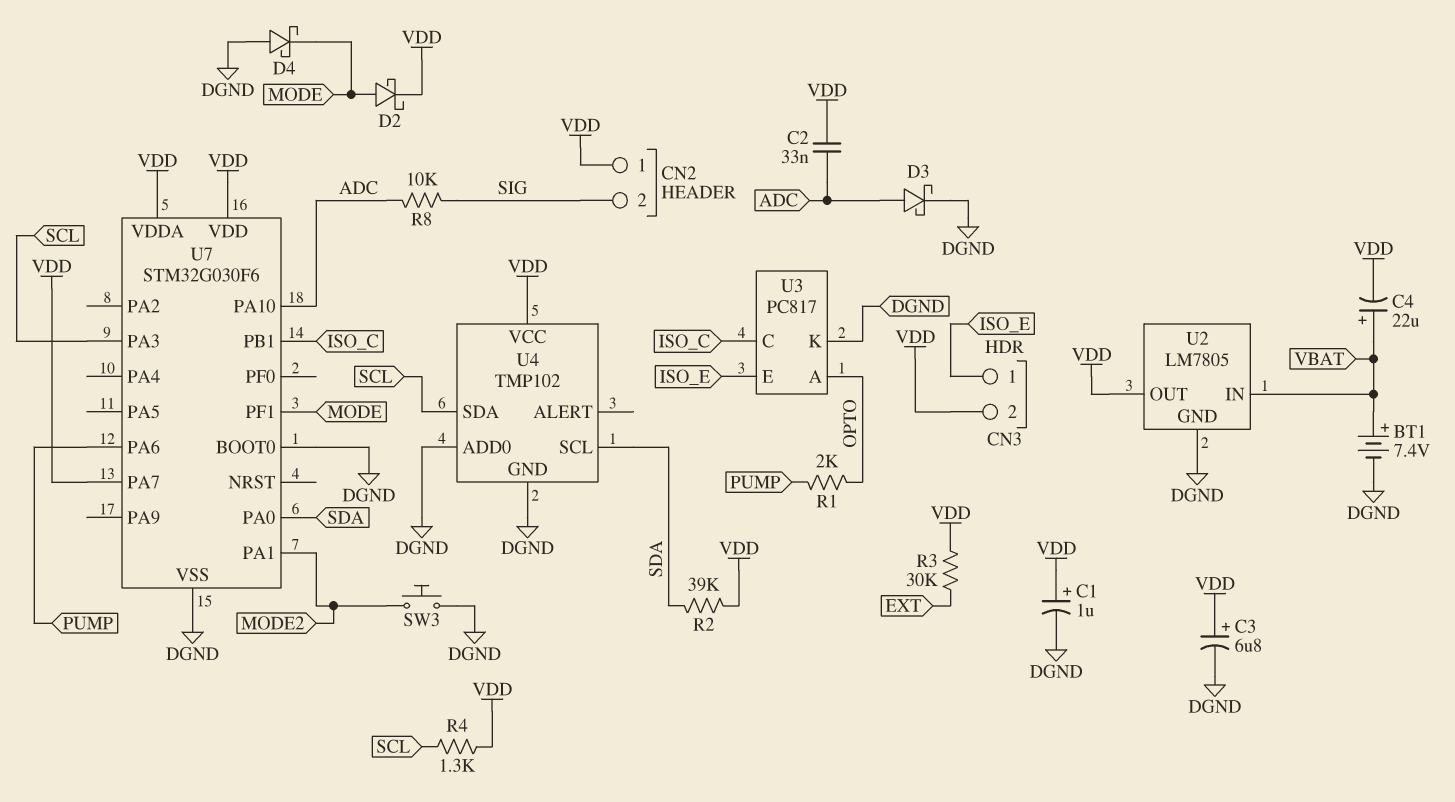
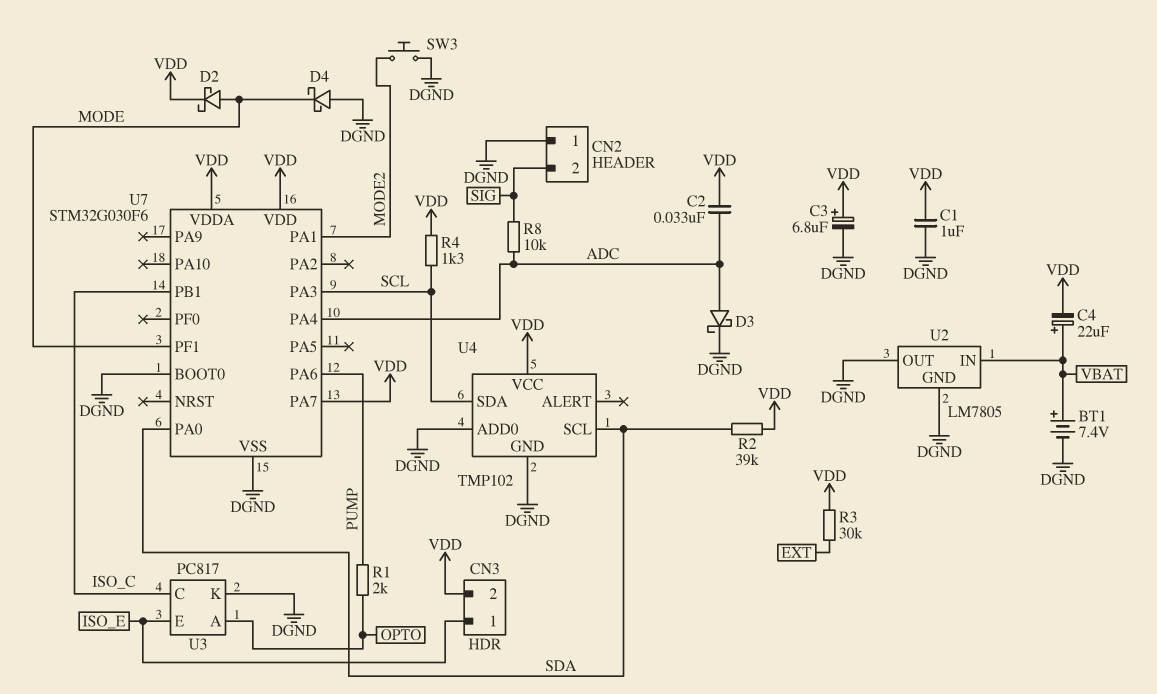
C1: 1uF (plus VDD, minus DGND) -> 1uF (DGND, VDD)
CN2 pin 1: VDD -> DGND
U2 pin OUT: VDD -> DGND
U7 pin PA4: none -> ADC
U7 pin PA10: ADC -> none

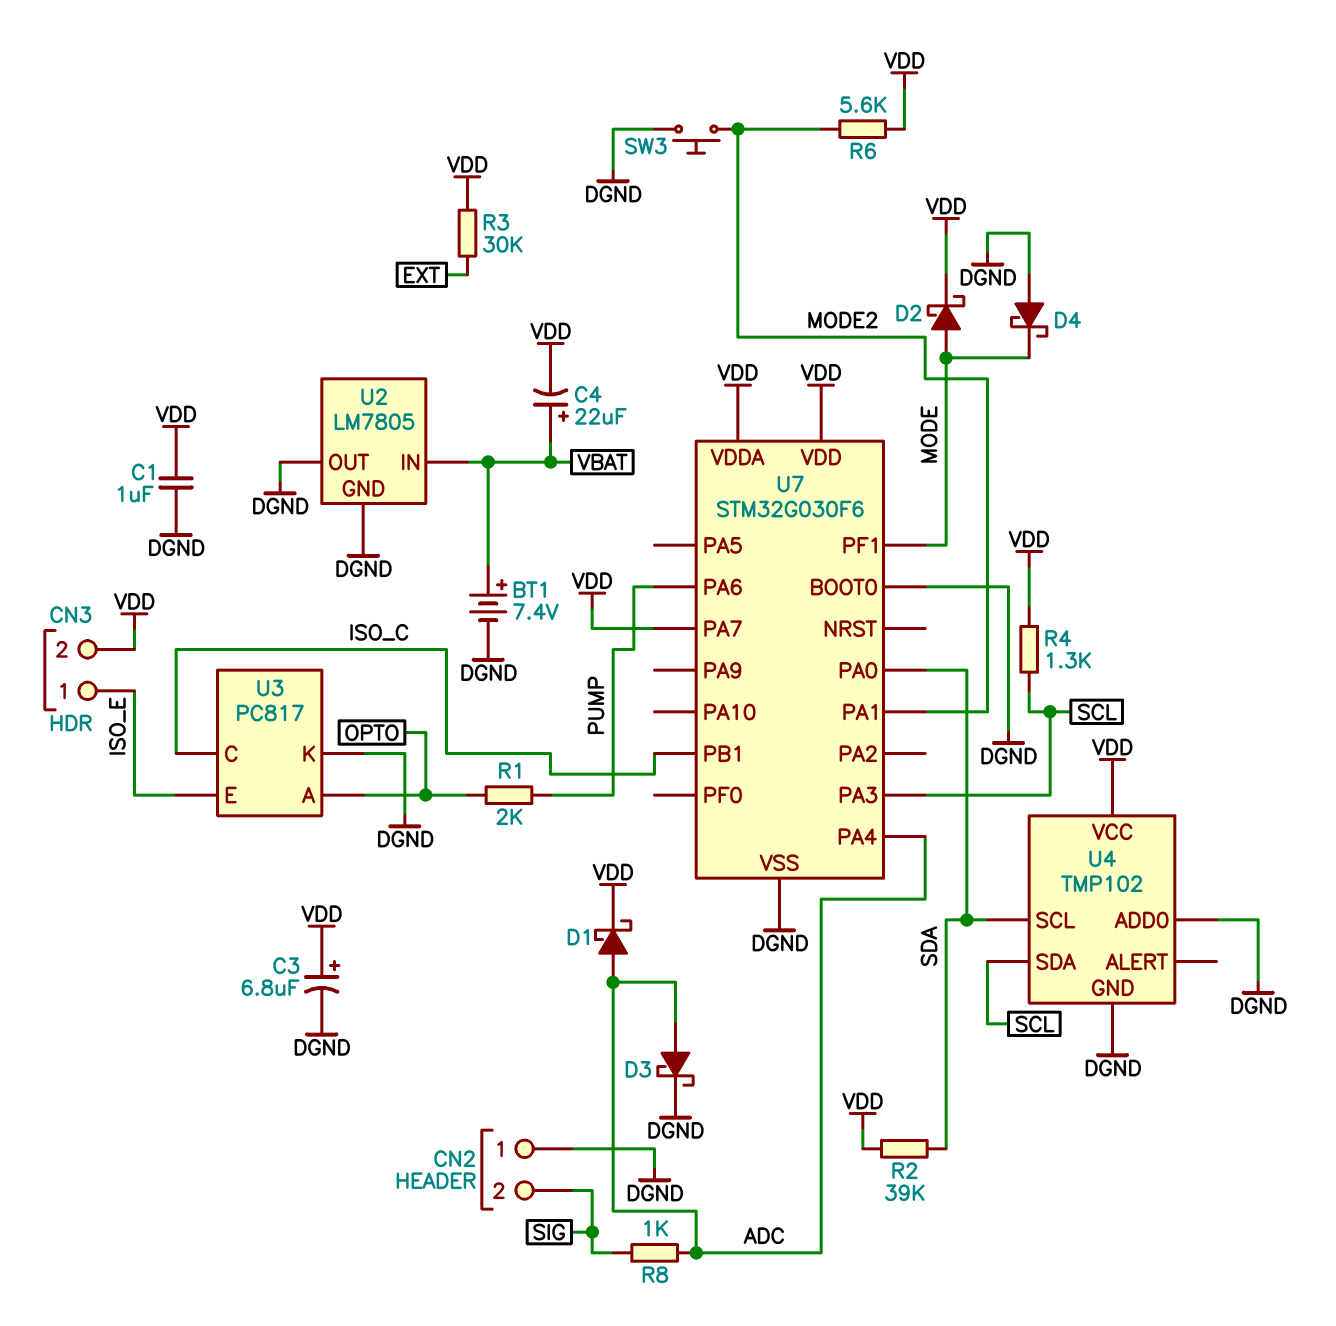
C2: 33nF (ADC, VDD) -> none
D1: none -> schottky (A ADC, K VDD)
R6: none -> 5.6k (MODE2, VDD)
R8: 10k (ADC, SIG) -> 1k (ADC, SIG)

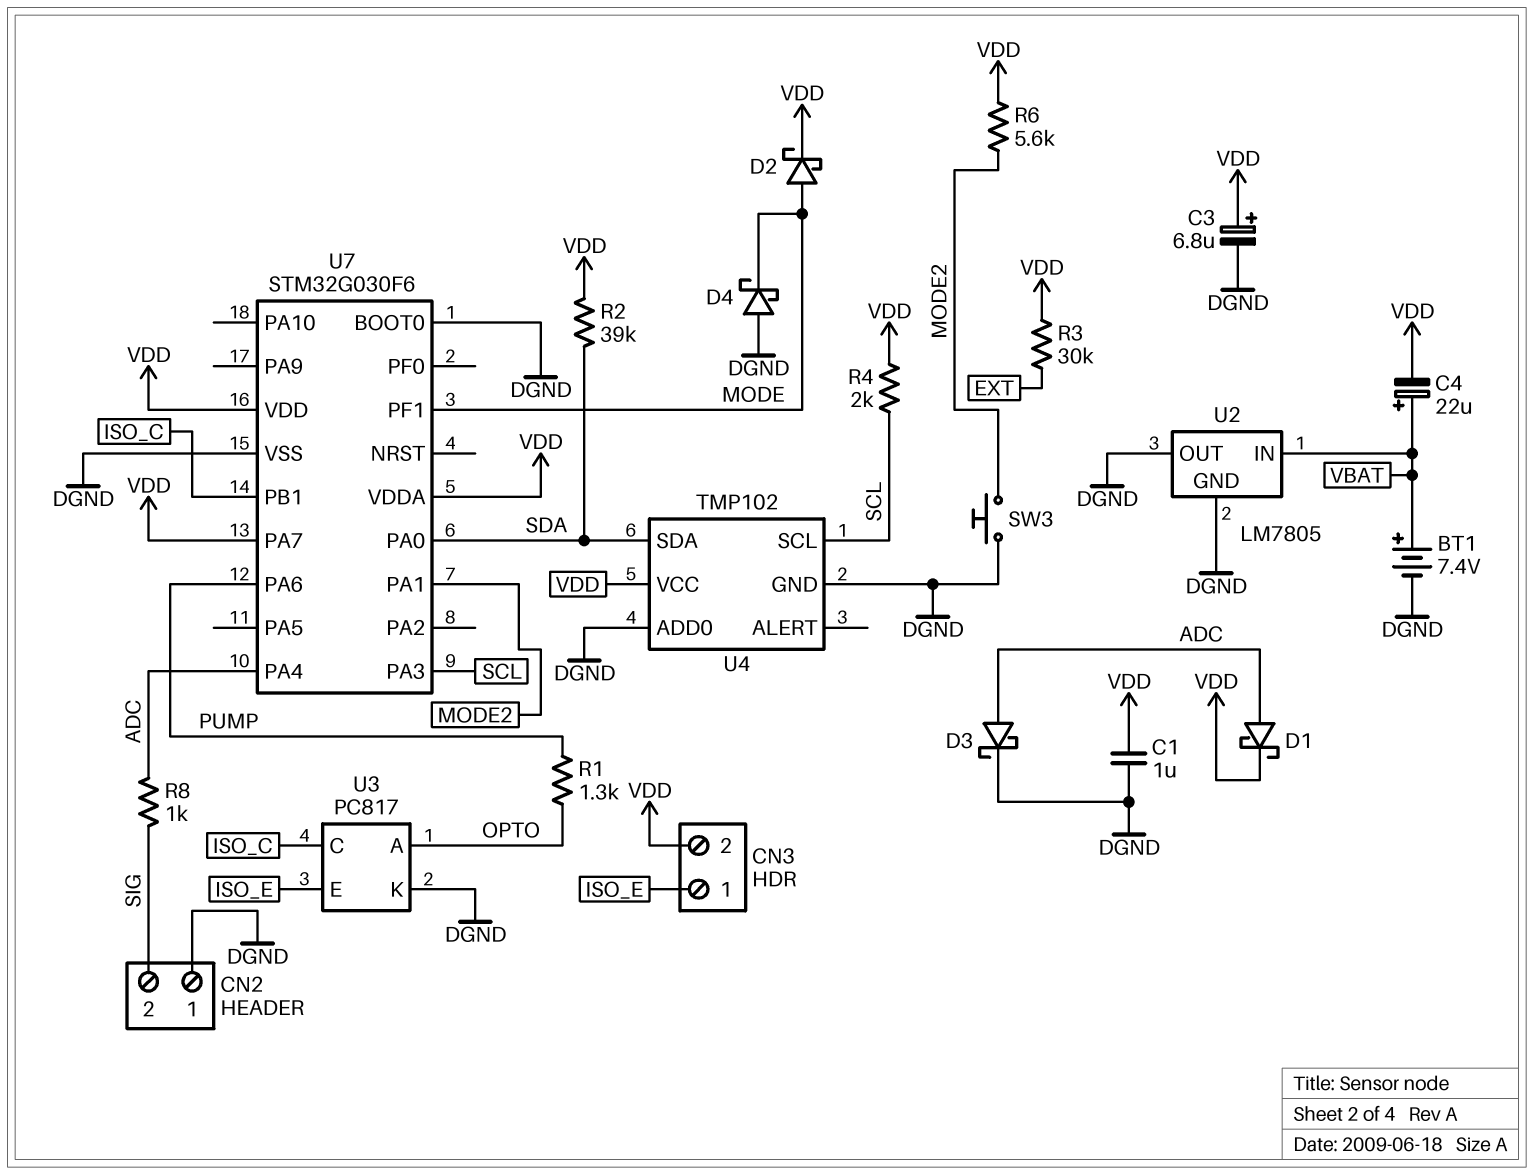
R1: 2k (OPTO, PUMP) -> 1.3k (OPTO, PUMP)
R4: 1.3k (SCL, VDD) -> 2k (SCL, VDD)
U4 pin SCL: SDA -> SCL
U4 pin SDA: SCL -> SDA

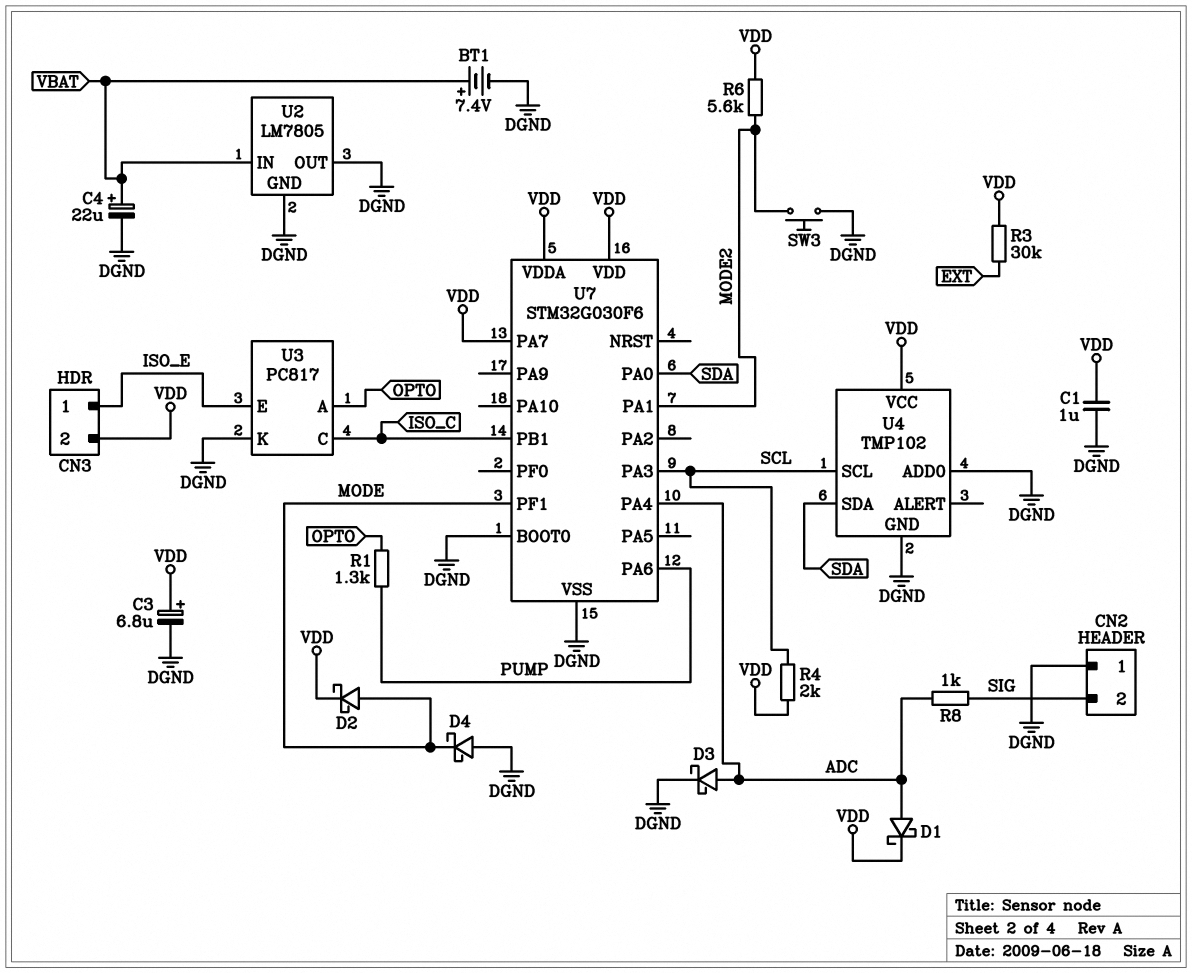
C4: 22uF (plus VBAT, minus VDD) -> 22uF (plus VBAT, minus DGND)
R2: 39k (SDA, VDD) -> none

